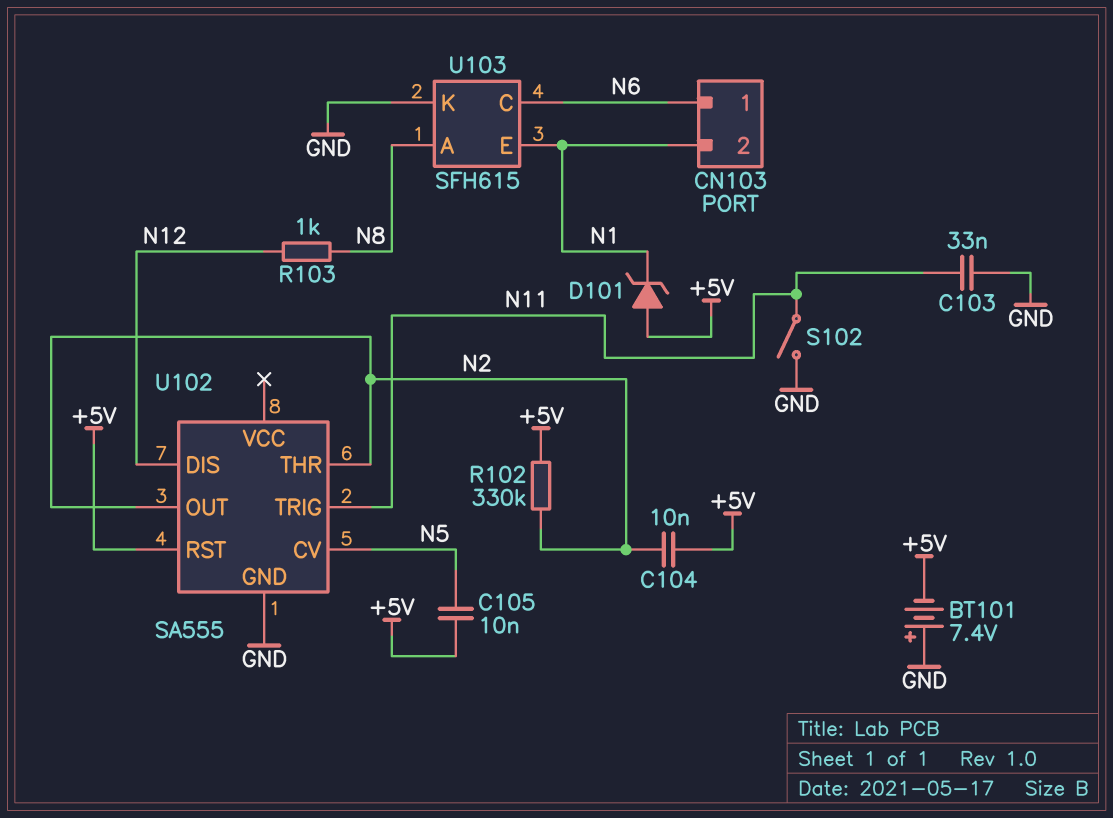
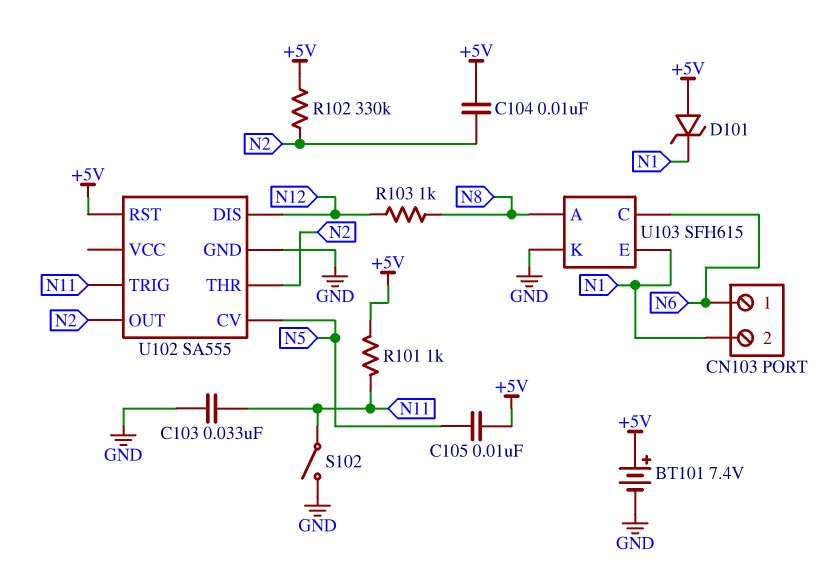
BT101: 7.4V (plus GND, minus +5V) -> 7.4V (plus +5V, minus GND)
R101: none -> 1k (+5V, N11)

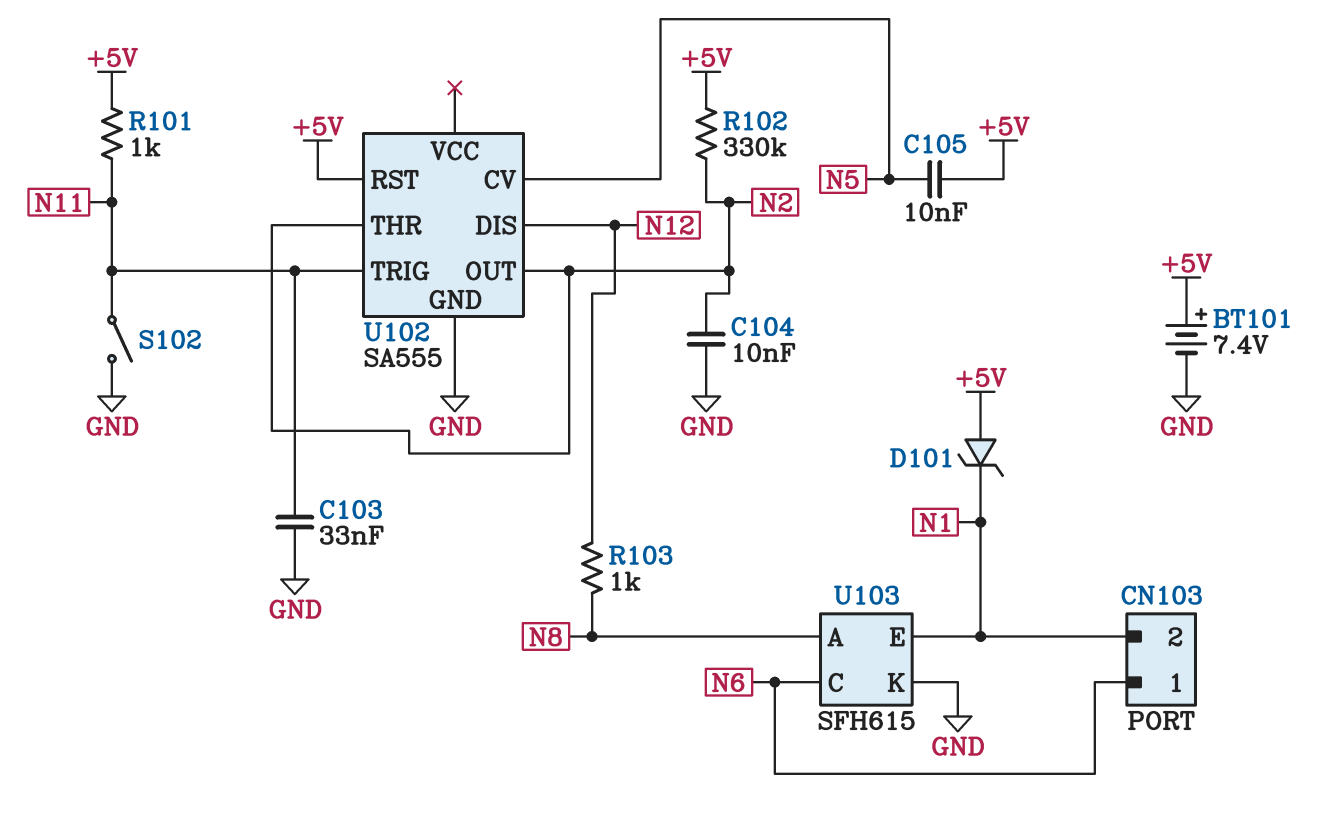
C104: 10nF (+5V, N2) -> 10nF (GND, N2)

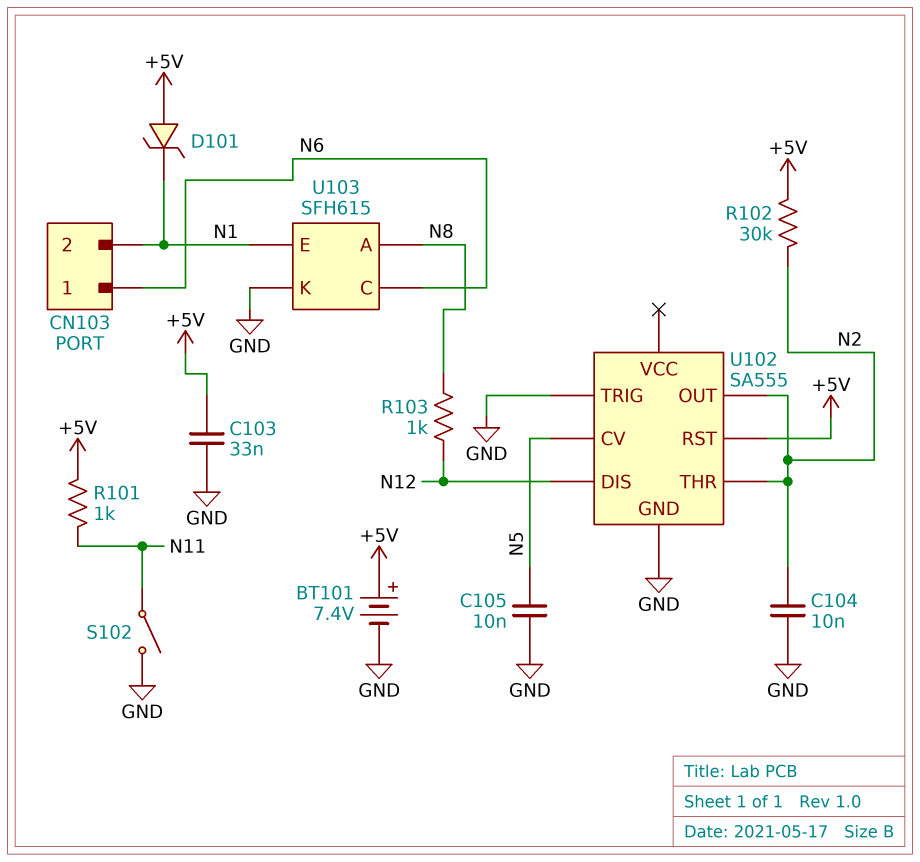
C103: 33nF (GND, N11) -> 33nF (+5V, GND)
C105: 10nF (+5V, N5) -> 10nF (GND, N5)
R102: 330k (+5V, N2) -> 30k (+5V, N2)
U102 pin TRIG: N11 -> GND

